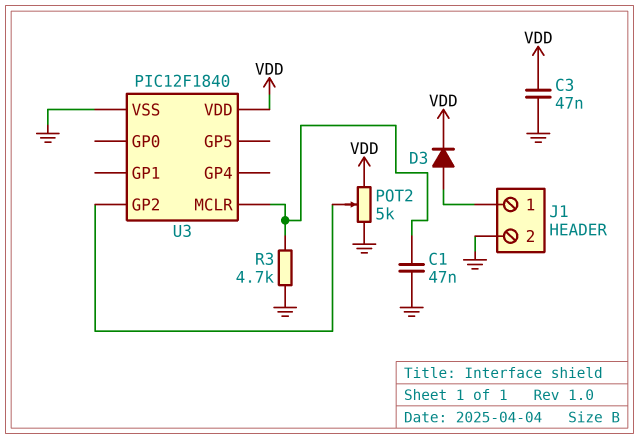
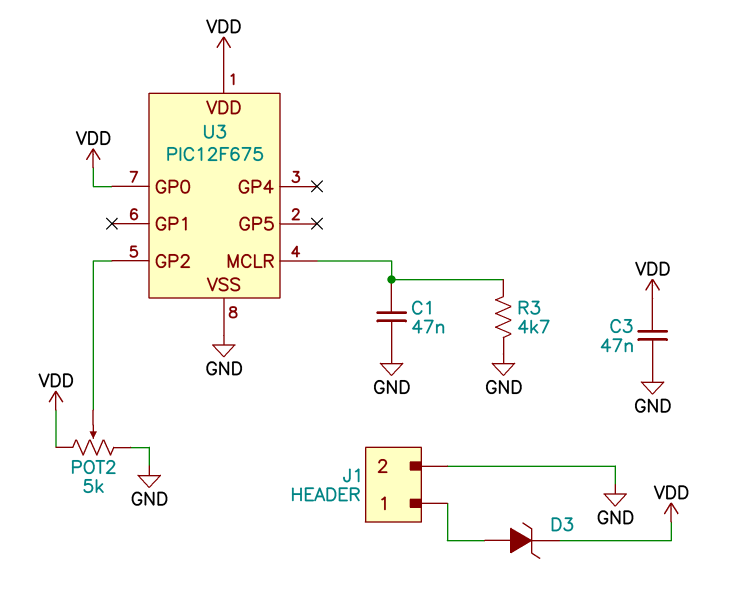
D3: diode (A J1/1, K VDD) -> zener (A J1/1, K VDD)
U3: PIC12F1840 -> PIC12F675
U3 pin GP0: none -> VDD

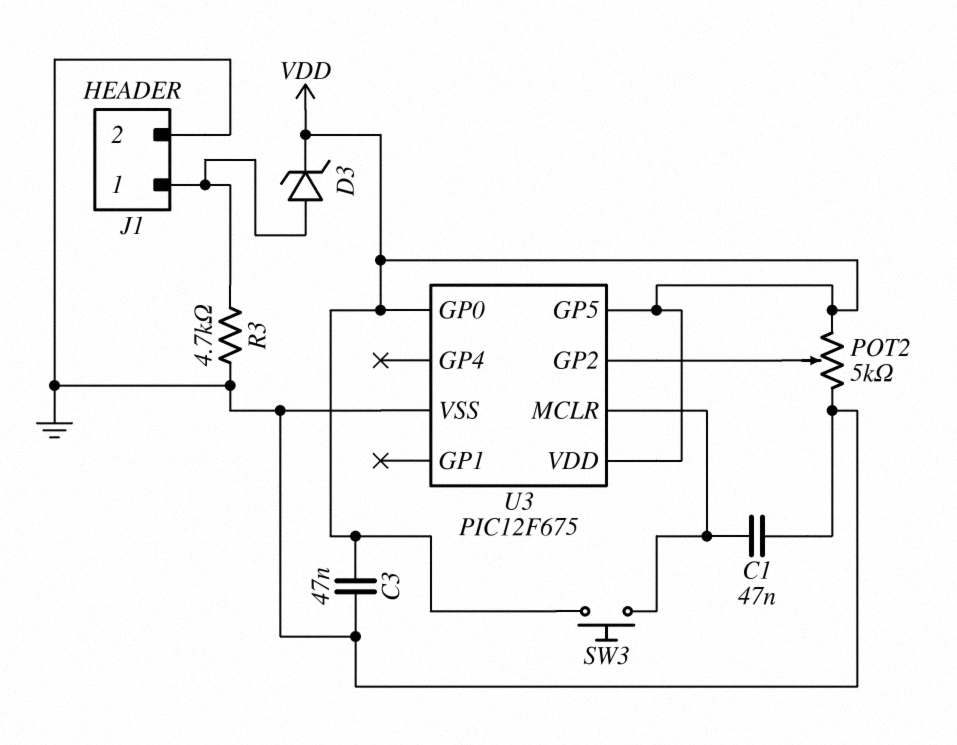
R3: 4.7k (GND, U3/MCLR) -> 4.7k (GND, J1/1)
SW3: none -> button (U3/MCLR, VDD)
U3 pin GP5: none -> VDD

